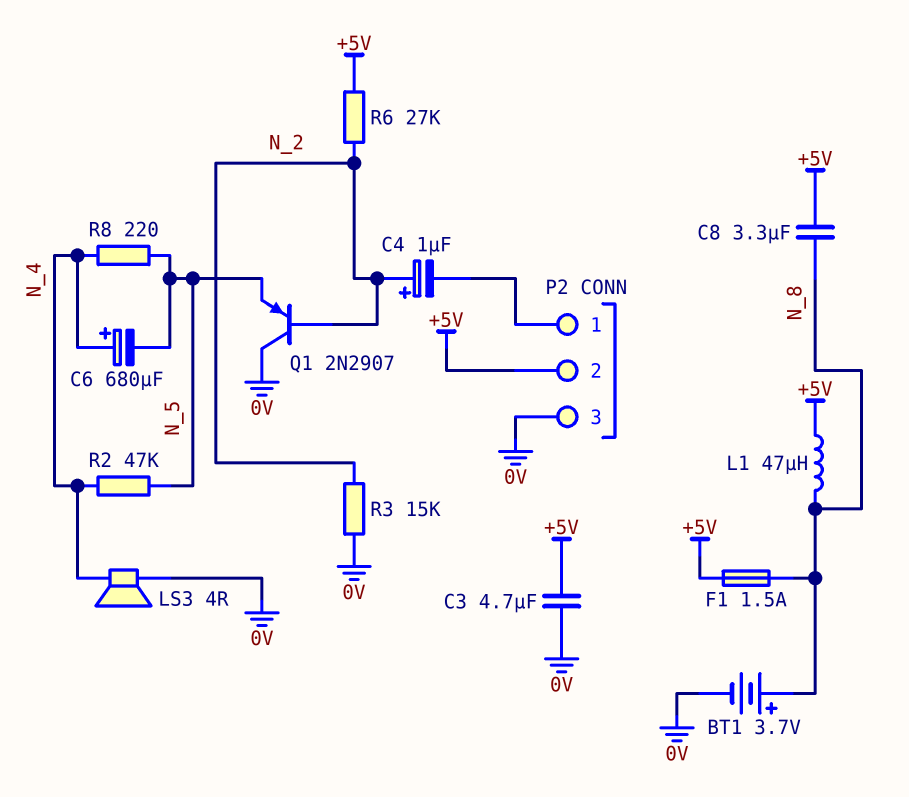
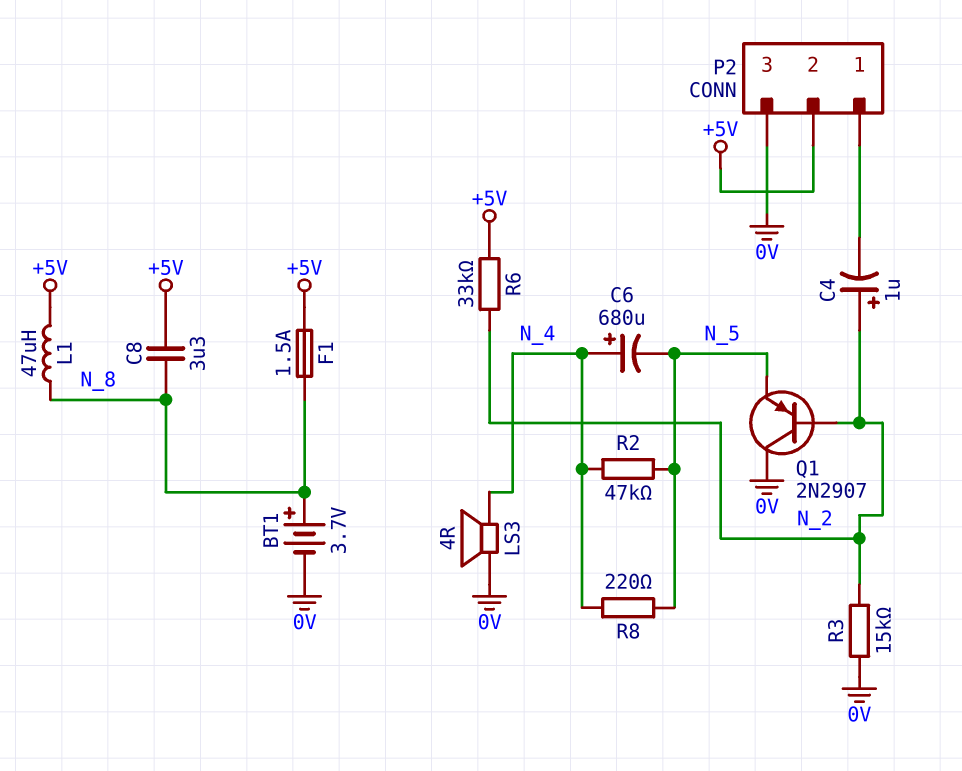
C3: 4.7uF (+5V, 0V) -> none
R6: 27k (+5V, N_2) -> 33k (+5V, N_2)

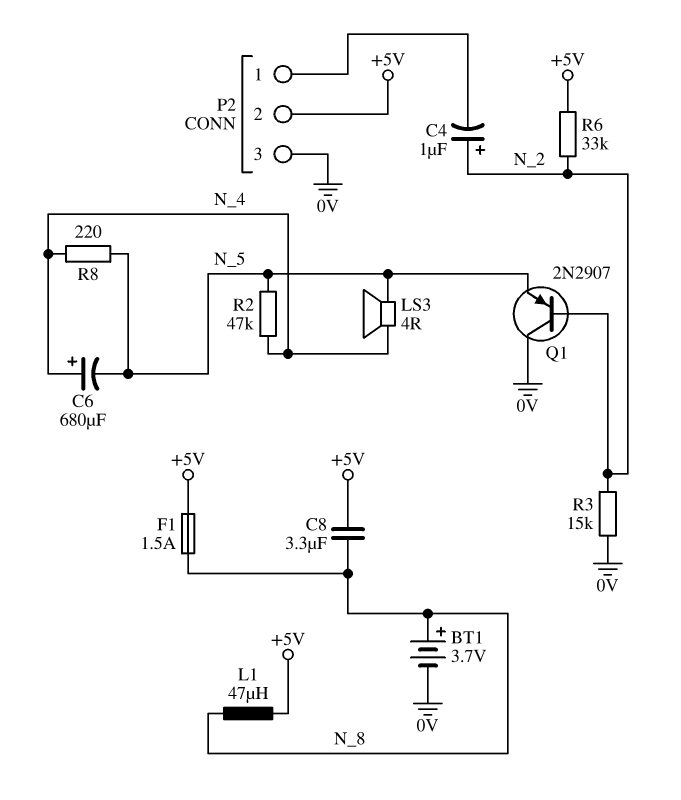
LS3: speaker 4R (0V, N_4) -> speaker 4R (N_4, N_5)

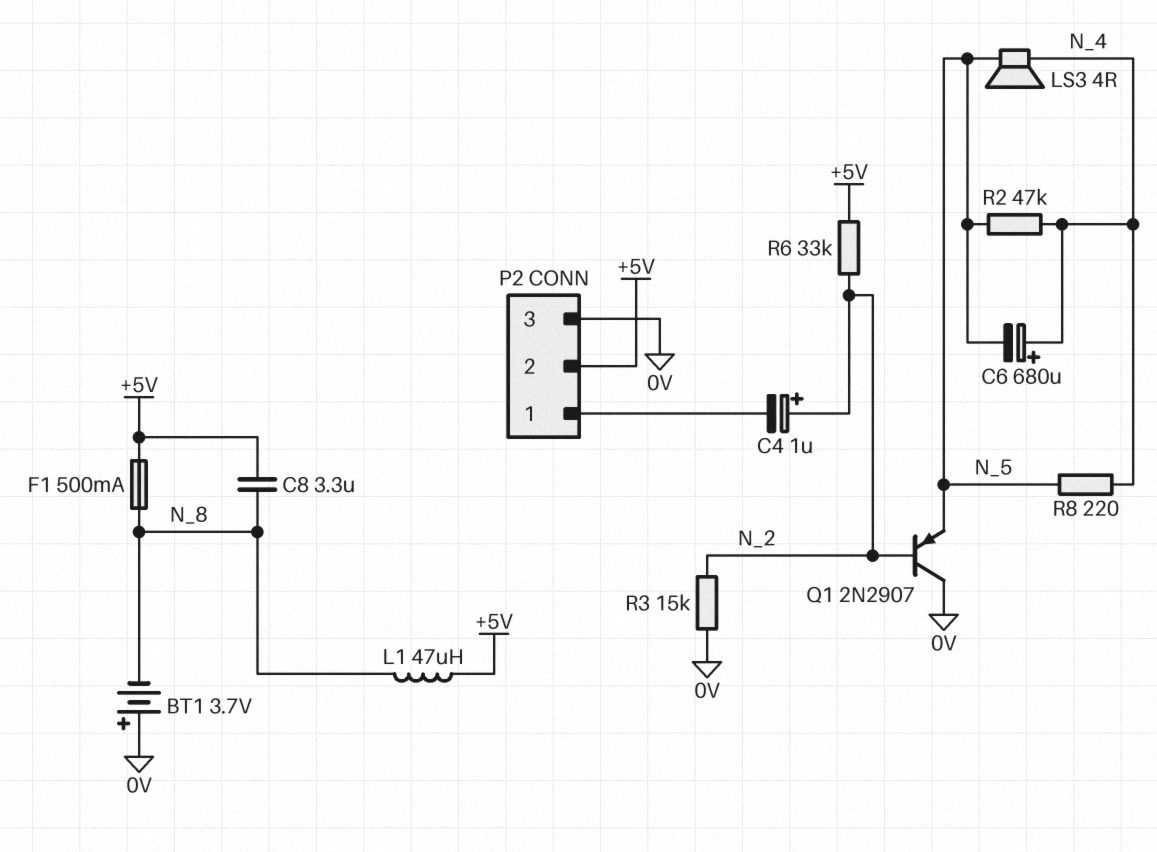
BT1: 3.7V (plus N_8, minus 0V) -> 3.7V (plus 0V, minus N_8)
F1: 1.5A (+5V, N_8) -> 500mA (+5V, N_8)

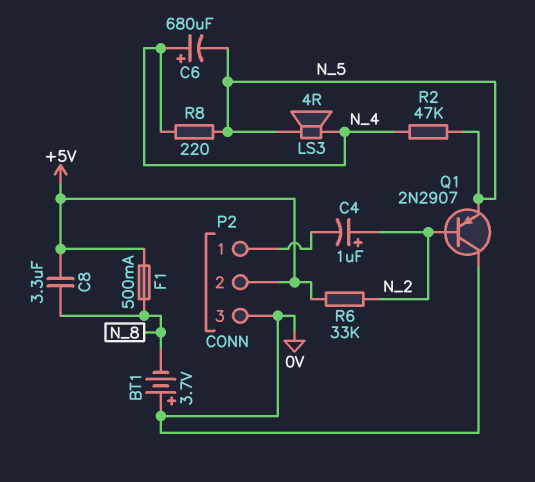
L1: 47uH (+5V, N_8) -> none
R3: 15k (0V, N_2) -> none

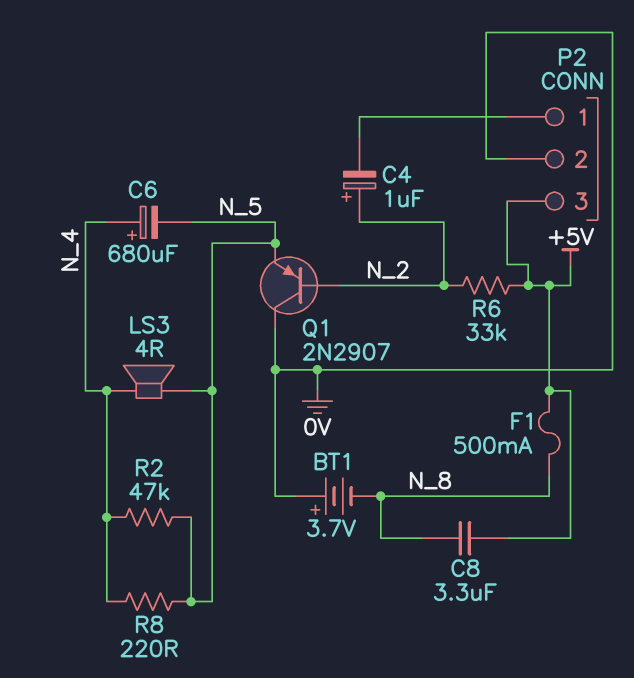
P2 pin 2: +5V -> 0V
P2 pin 3: 0V -> +5V

